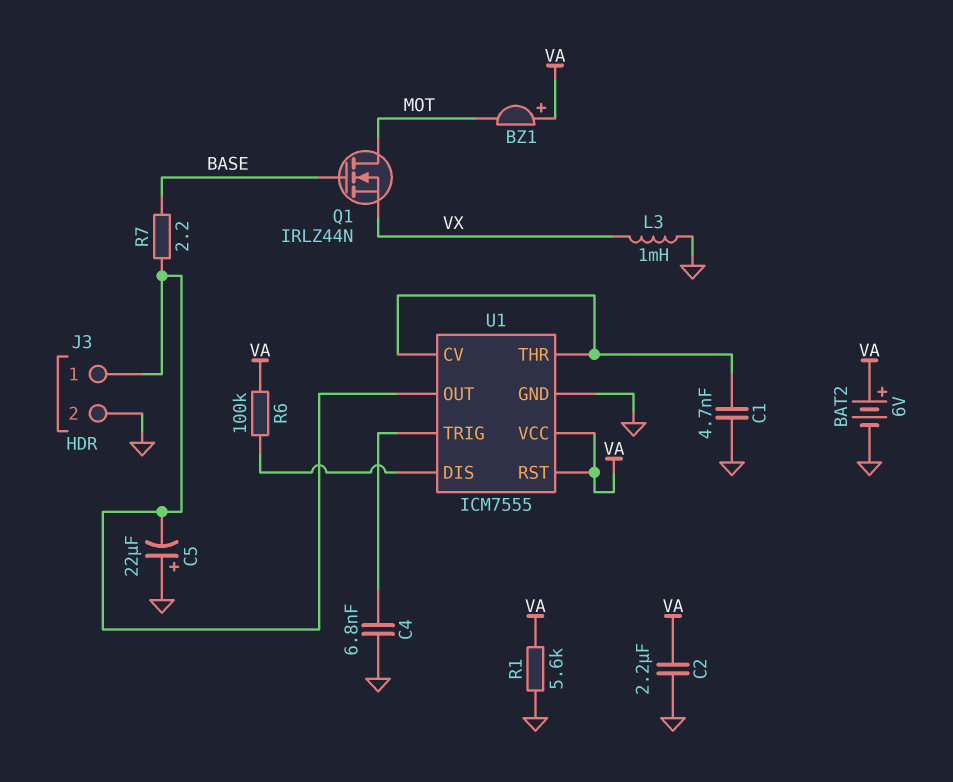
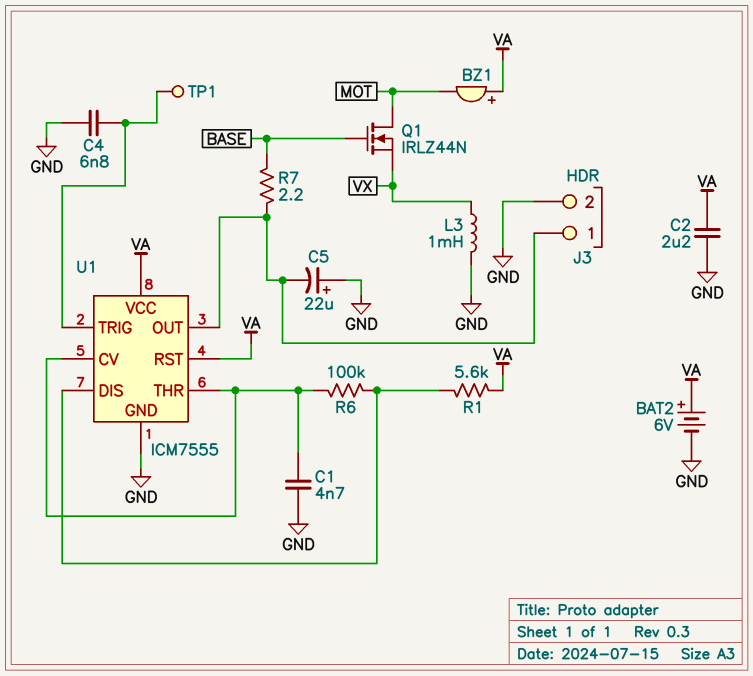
R1: 5.6k (GND, VA) -> 5.6k (U1/DIS, VA)
R6: 100k (U1/DIS, VA) -> 100k (U1/CV, U1/DIS)
TP1: none -> test point (U1/TRIG)

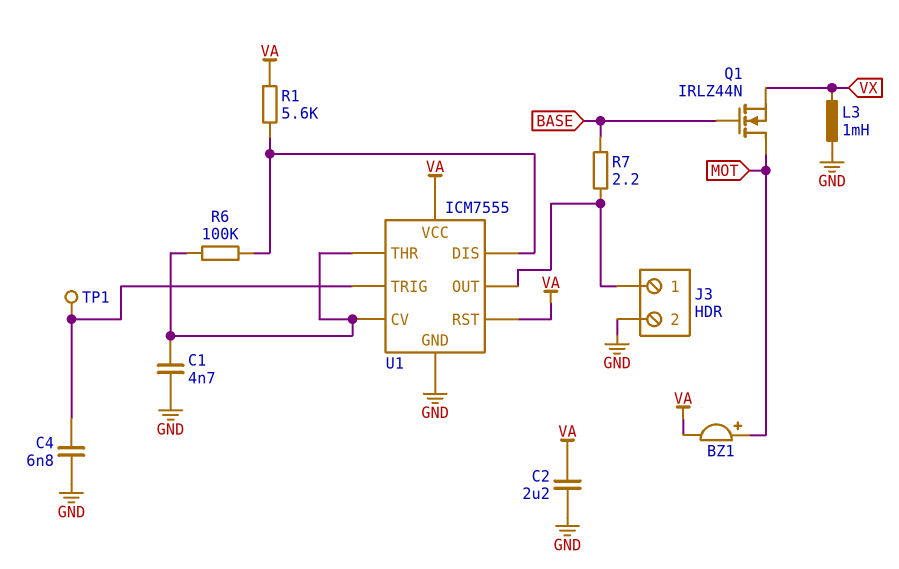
BAT2: 6V (plus VA, minus GND) -> none
BZ1: buzzer (plus VA, minus MOT) -> buzzer (plus MOT, minus VA)
C5: 22uF (plus GND, minus J3/1) -> none

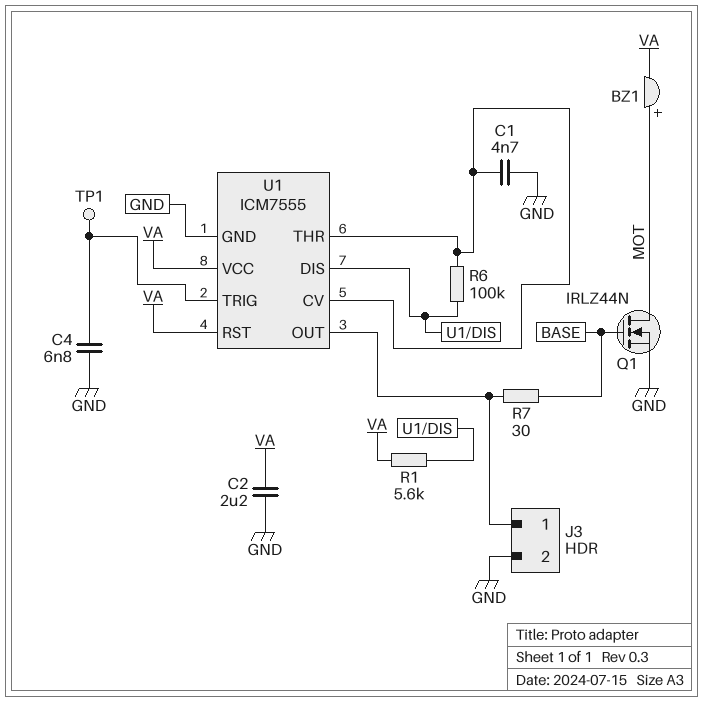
L3: 1mH (GND, VX) -> none
Q1: NMOS IRLZ44N (G BASE, D MOT, S VX) -> NMOS IRLZ44N (G BASE, D MOT, S GND)
R7: 2.2 (BASE, J3/1) -> 30 (BASE, J3/1)

